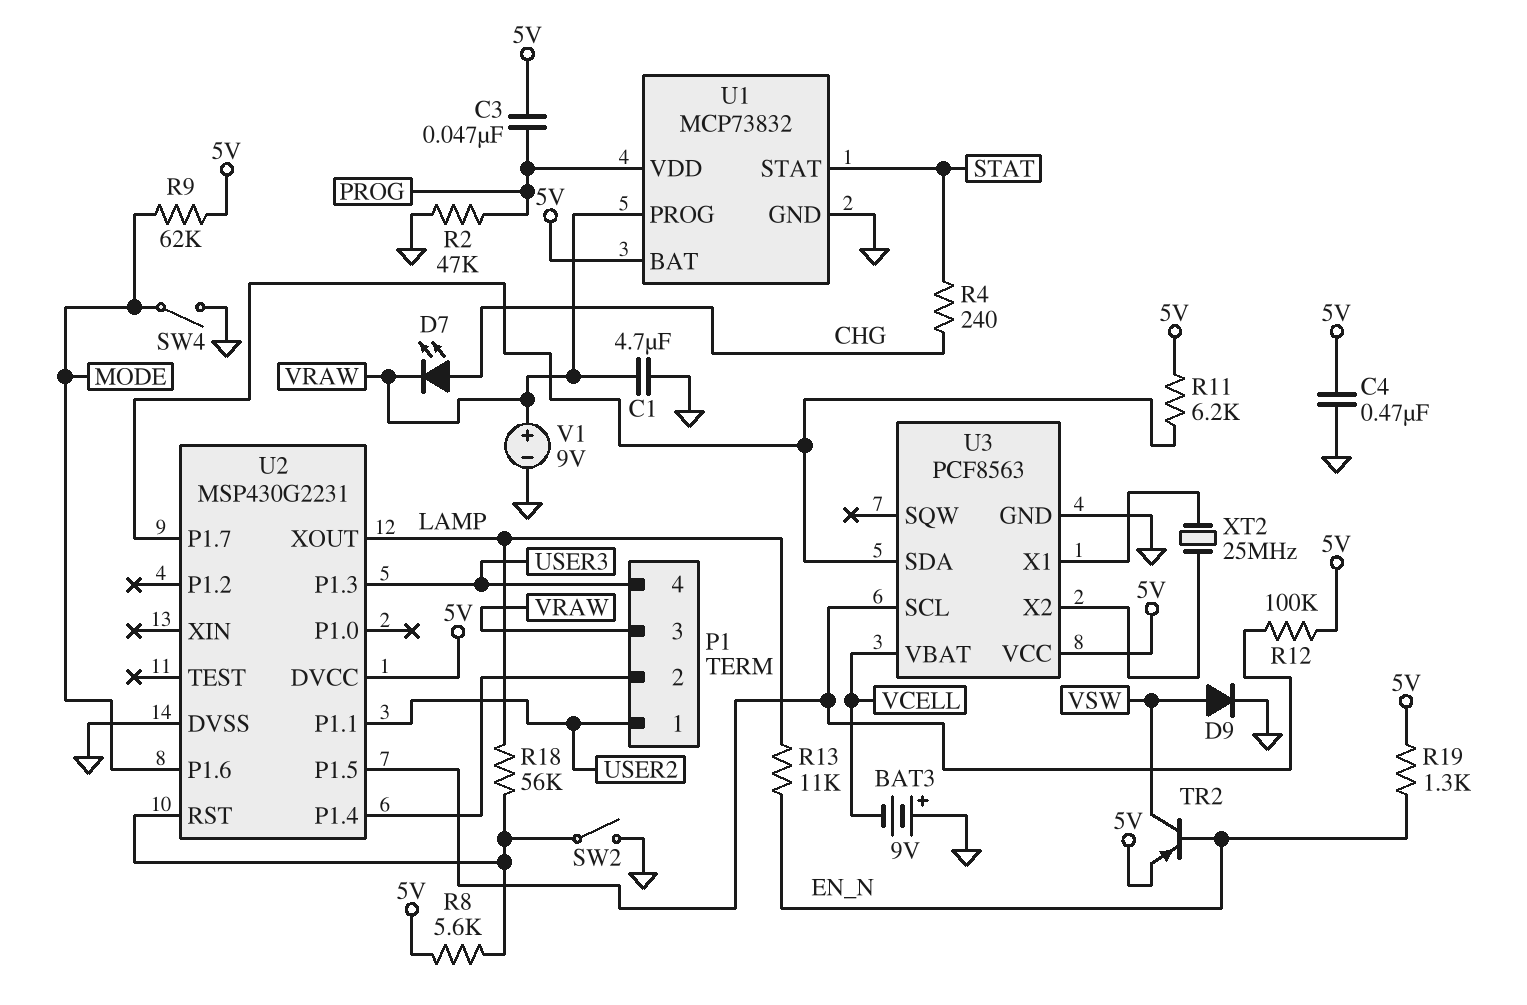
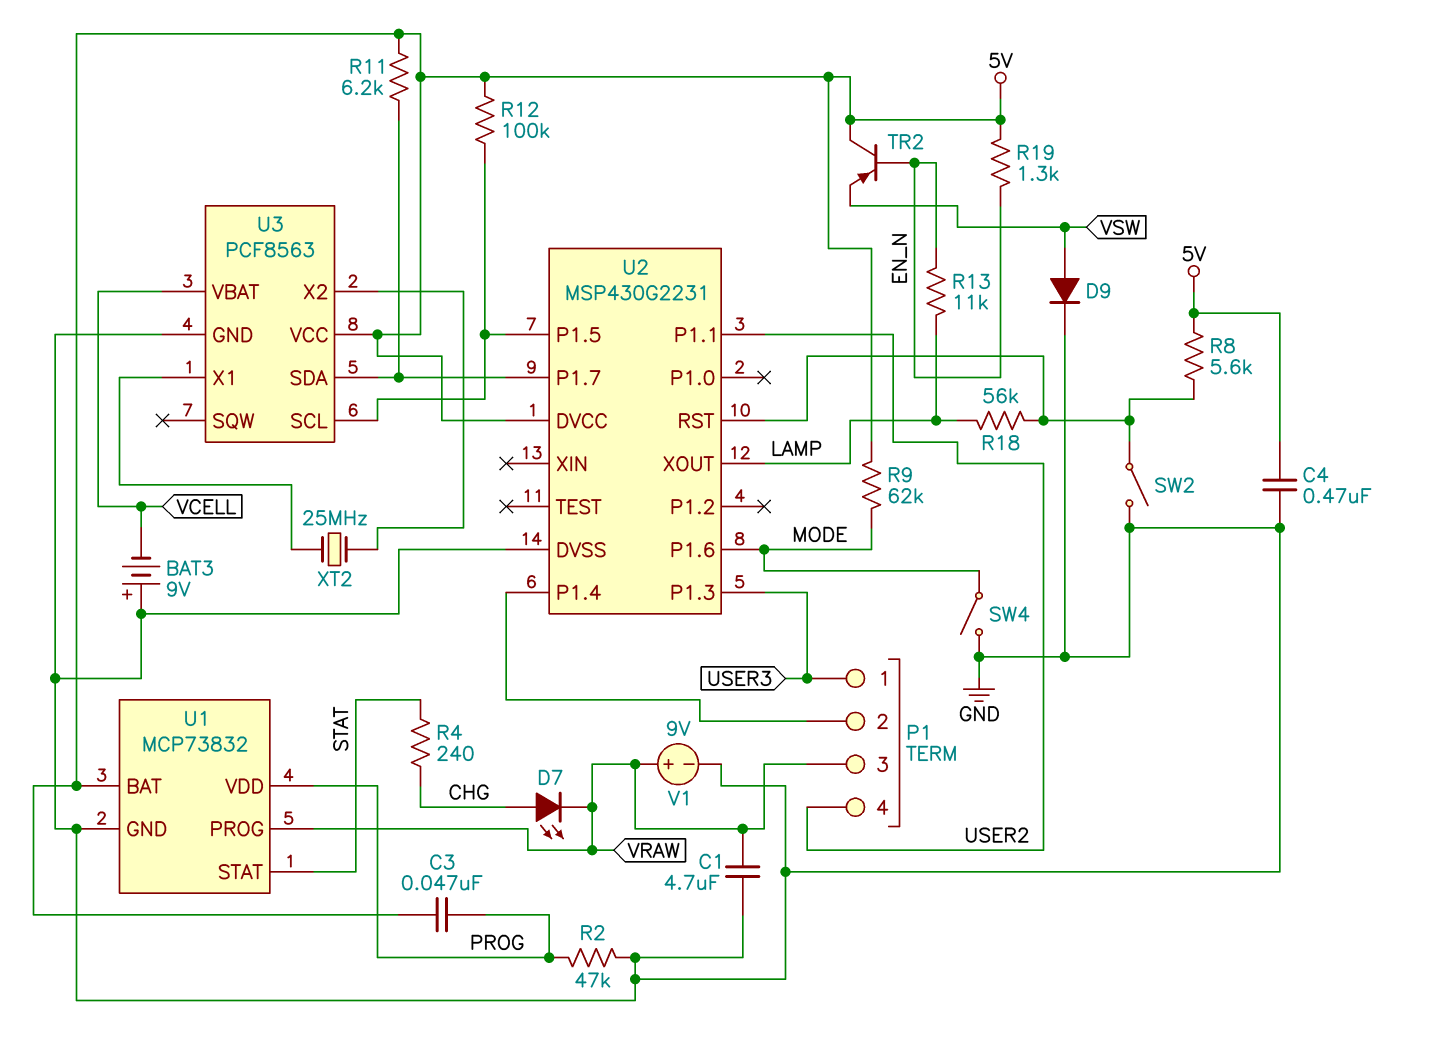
P1 pin 1: USER2 -> USER3
P1 pin 4: USER3 -> USER2
TR2: PNP (B EN_N, C VSW, E 5V) -> PNP (B EN_N, C 5V, E VSW)

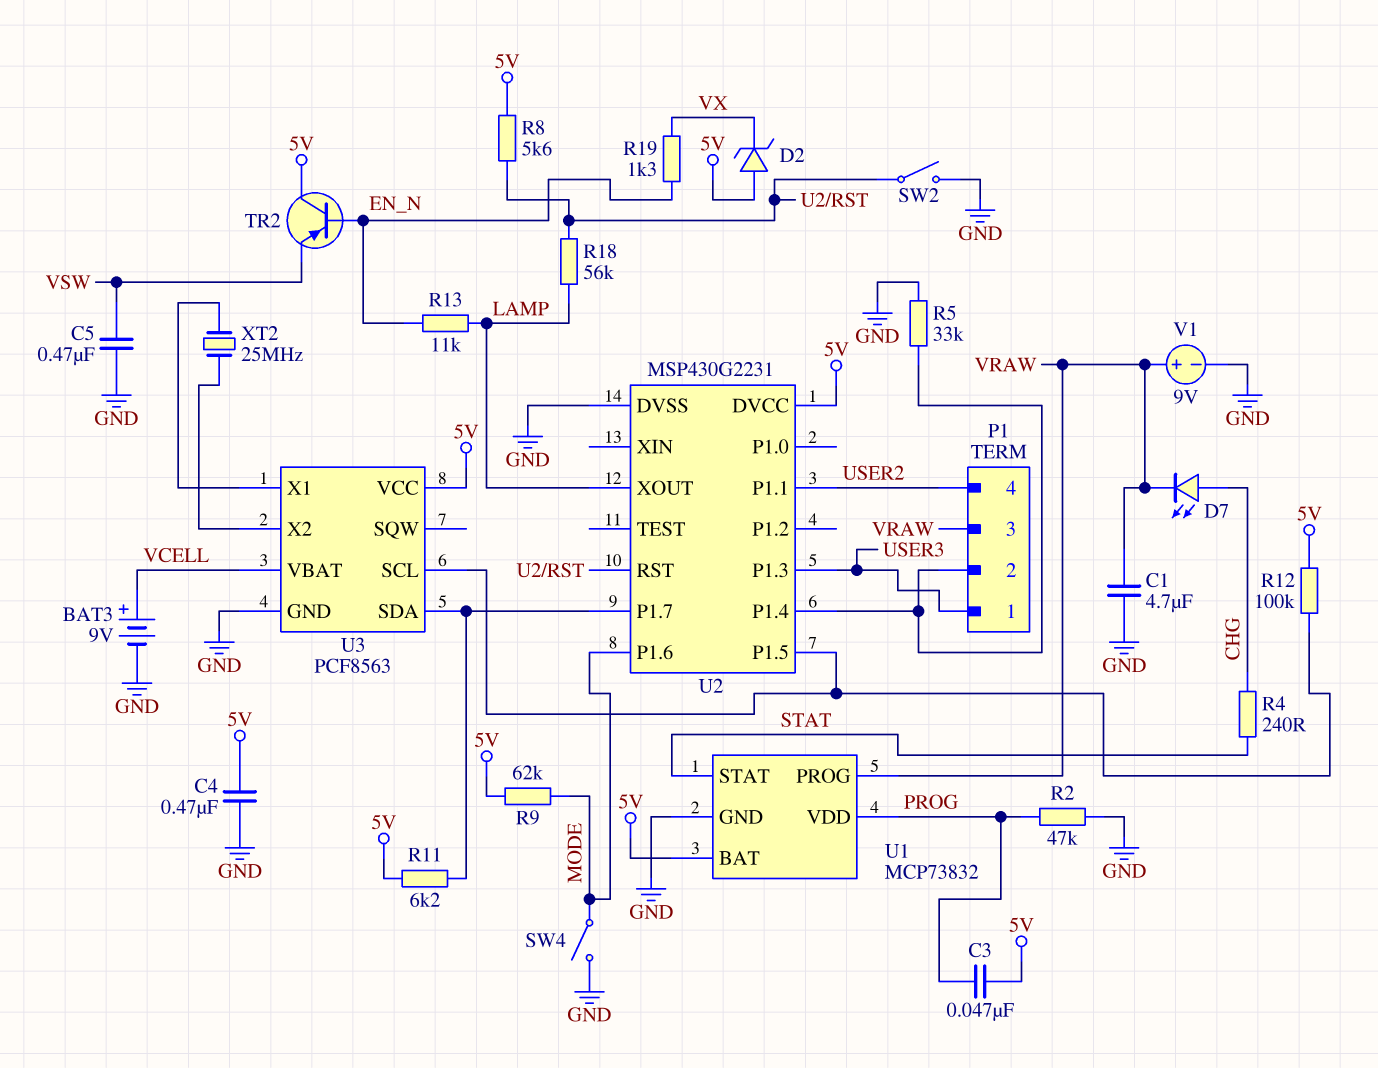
BAT3: 9V (plus GND, minus VCELL) -> 9V (plus VCELL, minus GND)
C5: none -> 470nF (GND, VSW)
D2: none -> zener (A 5V, K VX)
D9: diode (A VSW, K GND) -> none
R5: none -> 33k (GND, P1/2)
R19: 1.3k (5V, EN_N) -> 1.3k (EN_N, VX)

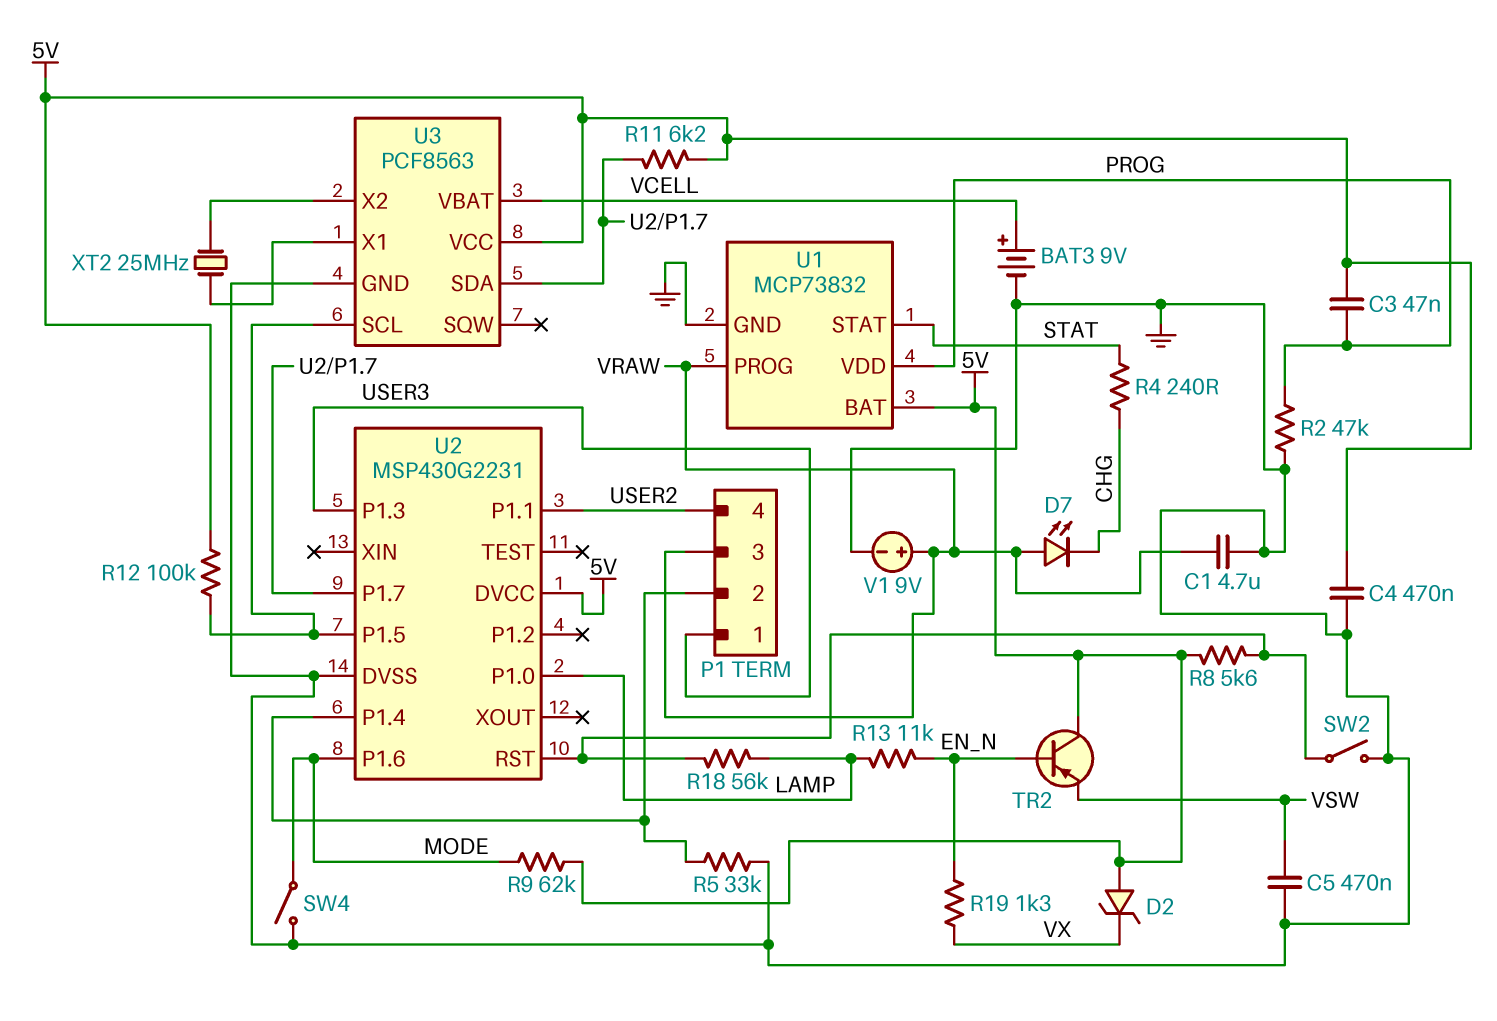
D7: LED (A CHG, K VRAW) -> LED (A VRAW, K CHG)
U2 pin P1.0: none -> LAMP
U2 pin XOUT: LAMP -> none

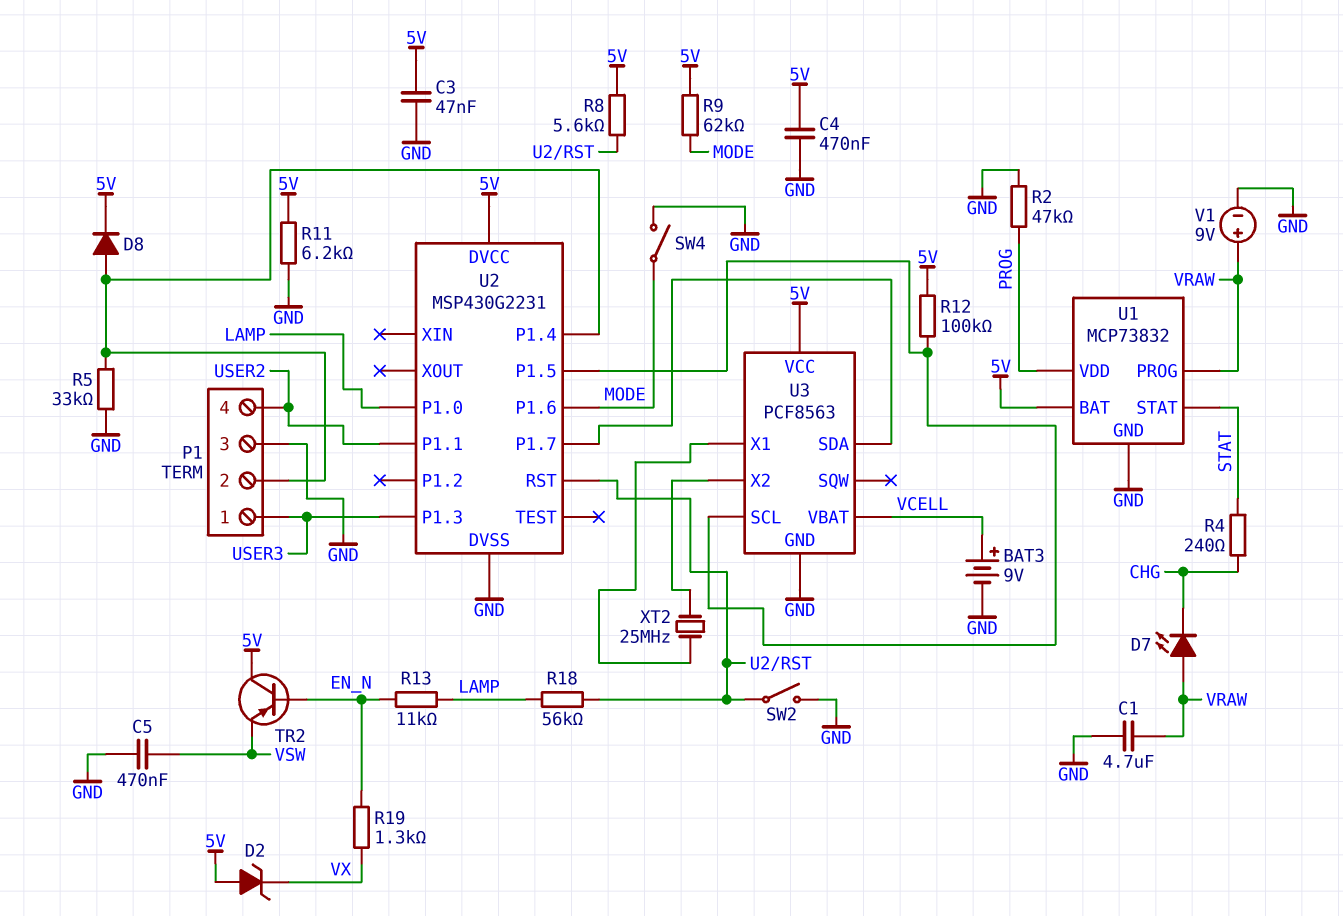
C3: 47nF (5V, PROG) -> 47nF (5V, GND)
D8: none -> diode (A P1/2, K 5V)
P1 pin 3: VRAW -> GND
R11: 6.2k (5V, U2/P1.7) -> 6.2k (5V, GND)

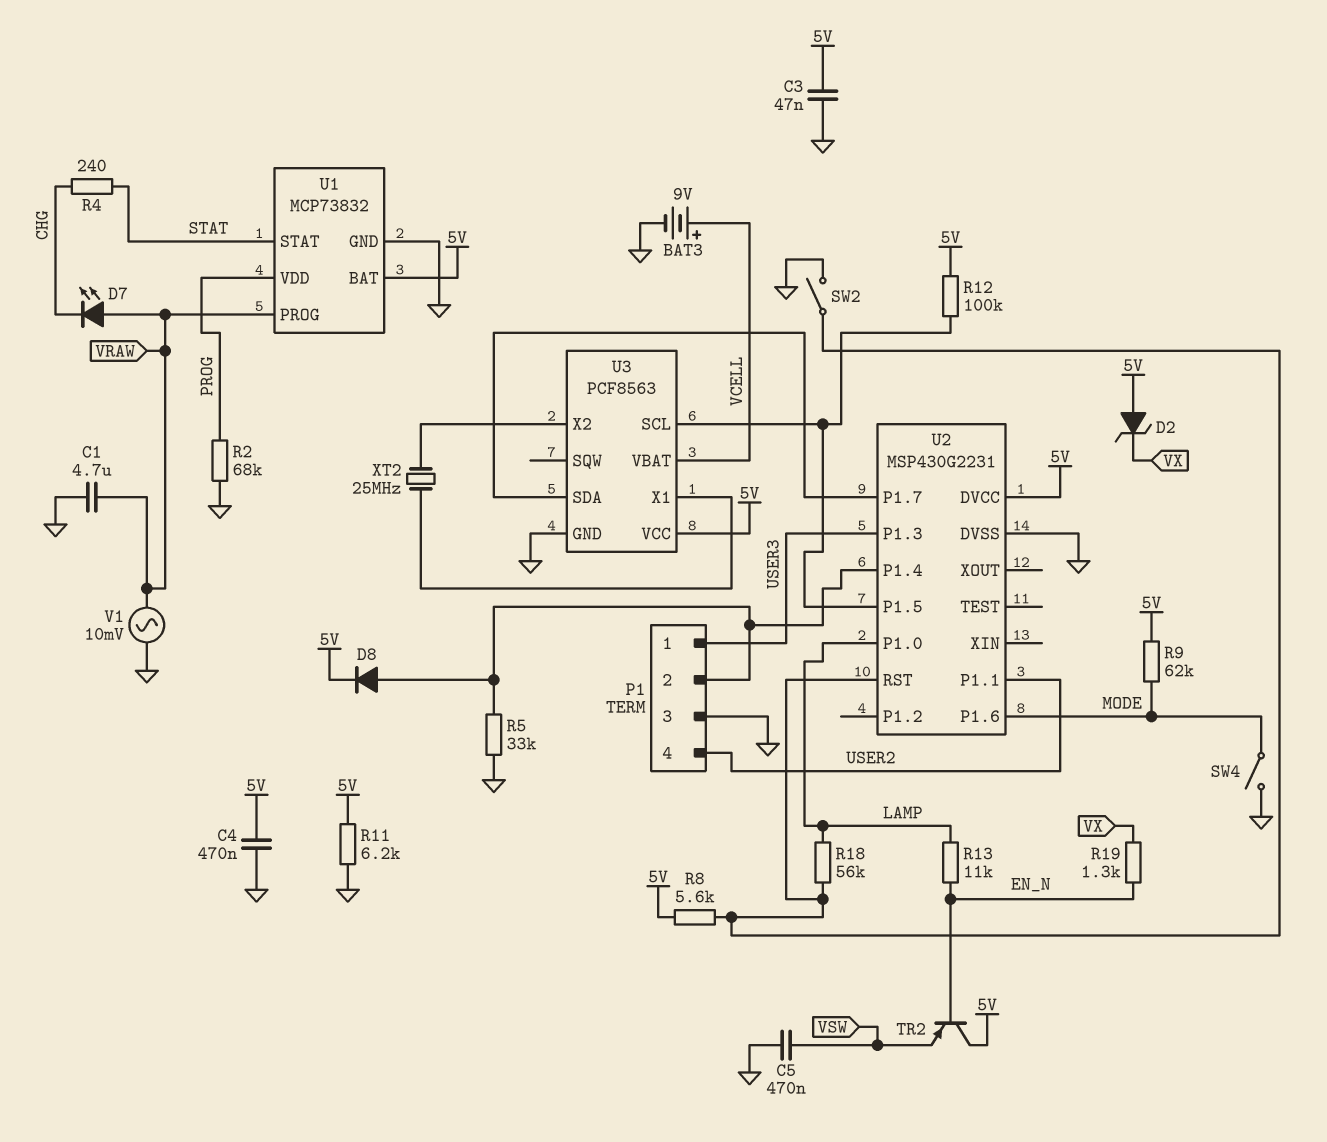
R2: 47k (GND, PROG) -> 68k (GND, PROG)
V1: 9V (plus VRAW, minus GND) -> AC 10mV (GND, VRAW)

